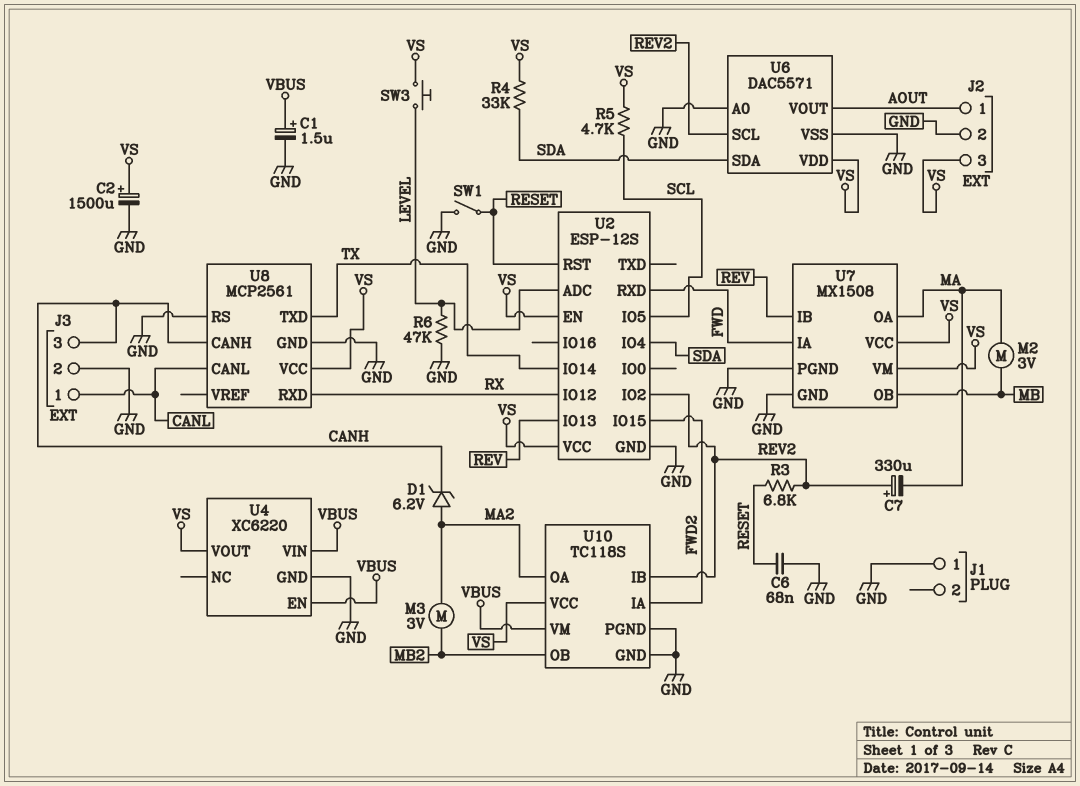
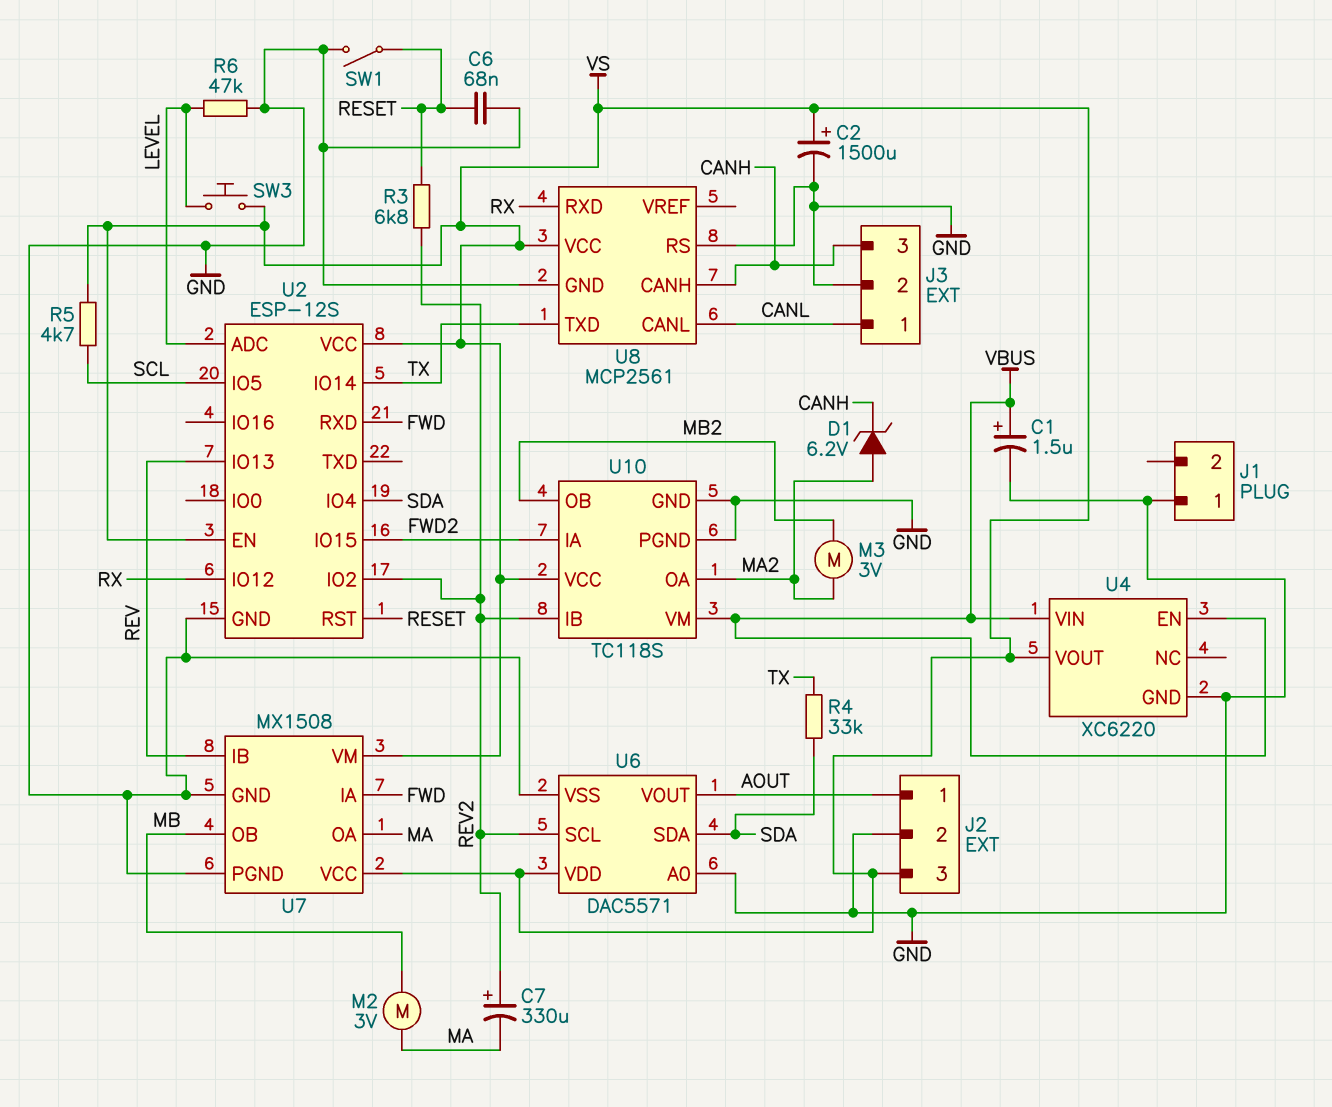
R4: 33k (SDA, VS) -> 33k (SDA, TX)

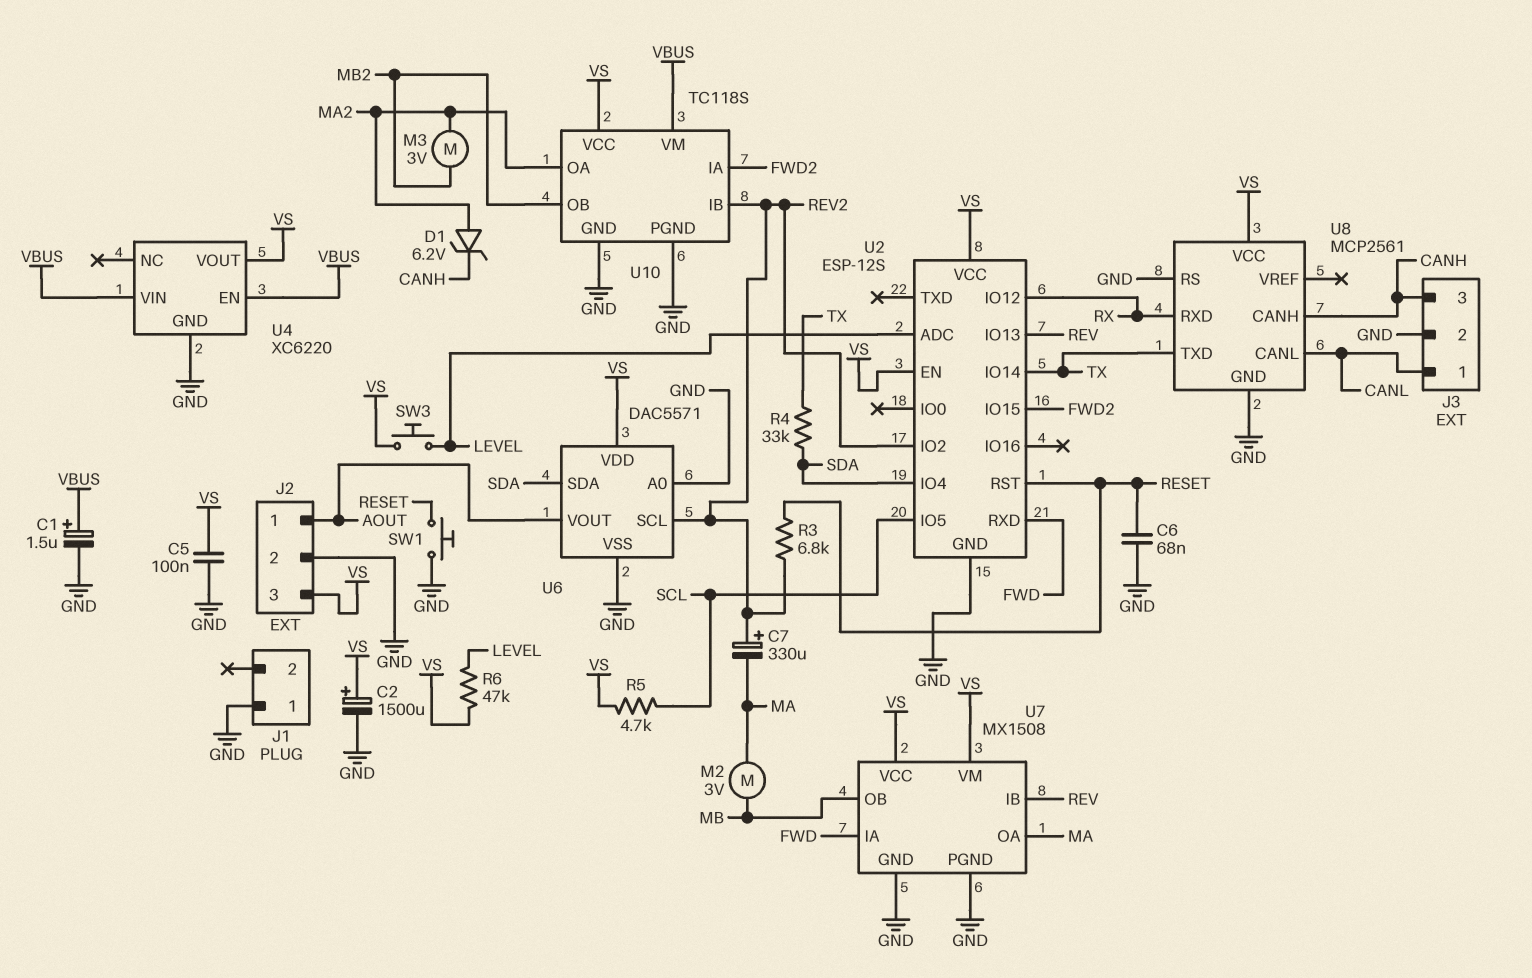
C5: none -> 100nF (GND, VS)
R6: 47k (GND, LEVEL) -> 47k (LEVEL, VS)
SW1: switch (GND, RESET) -> button (GND, RESET)

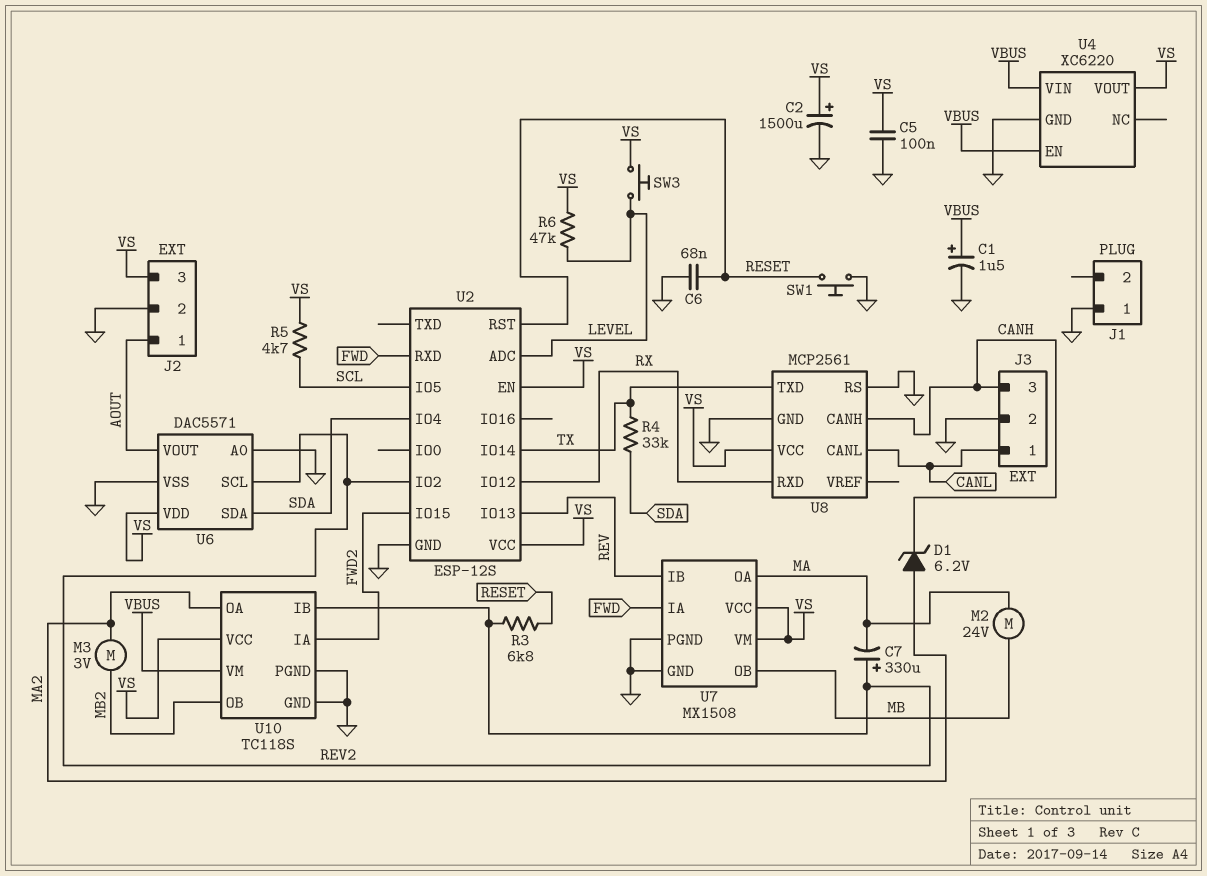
M2: motor 3V (MA, MB) -> motor 24V (MA, MB)

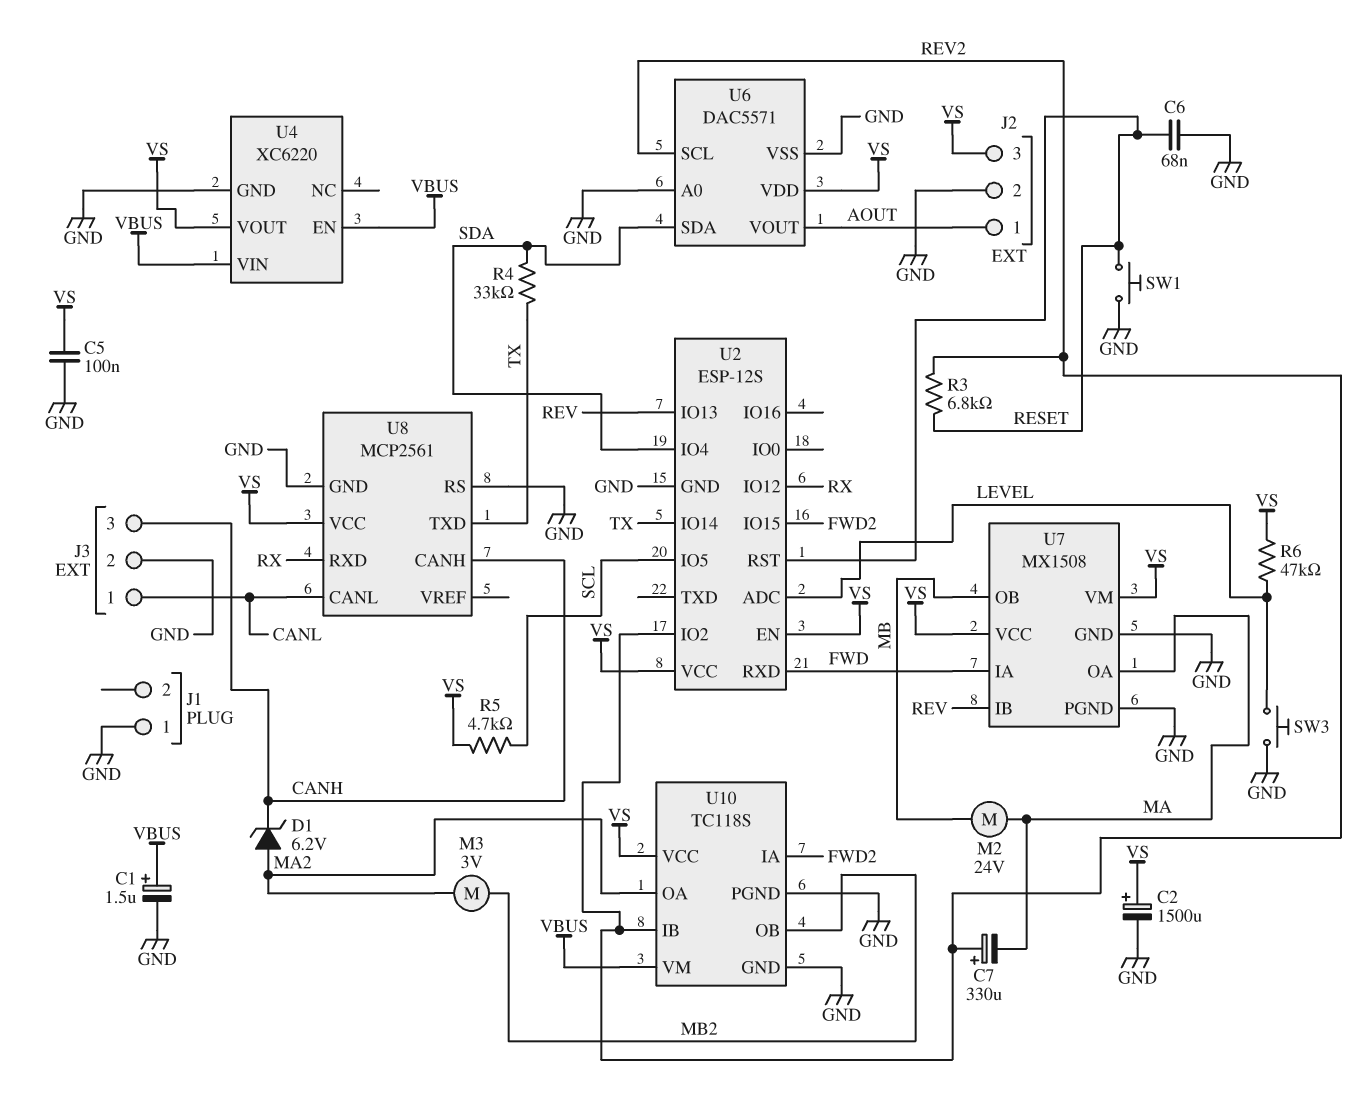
SW3: button (LEVEL, VS) -> button (GND, LEVEL)

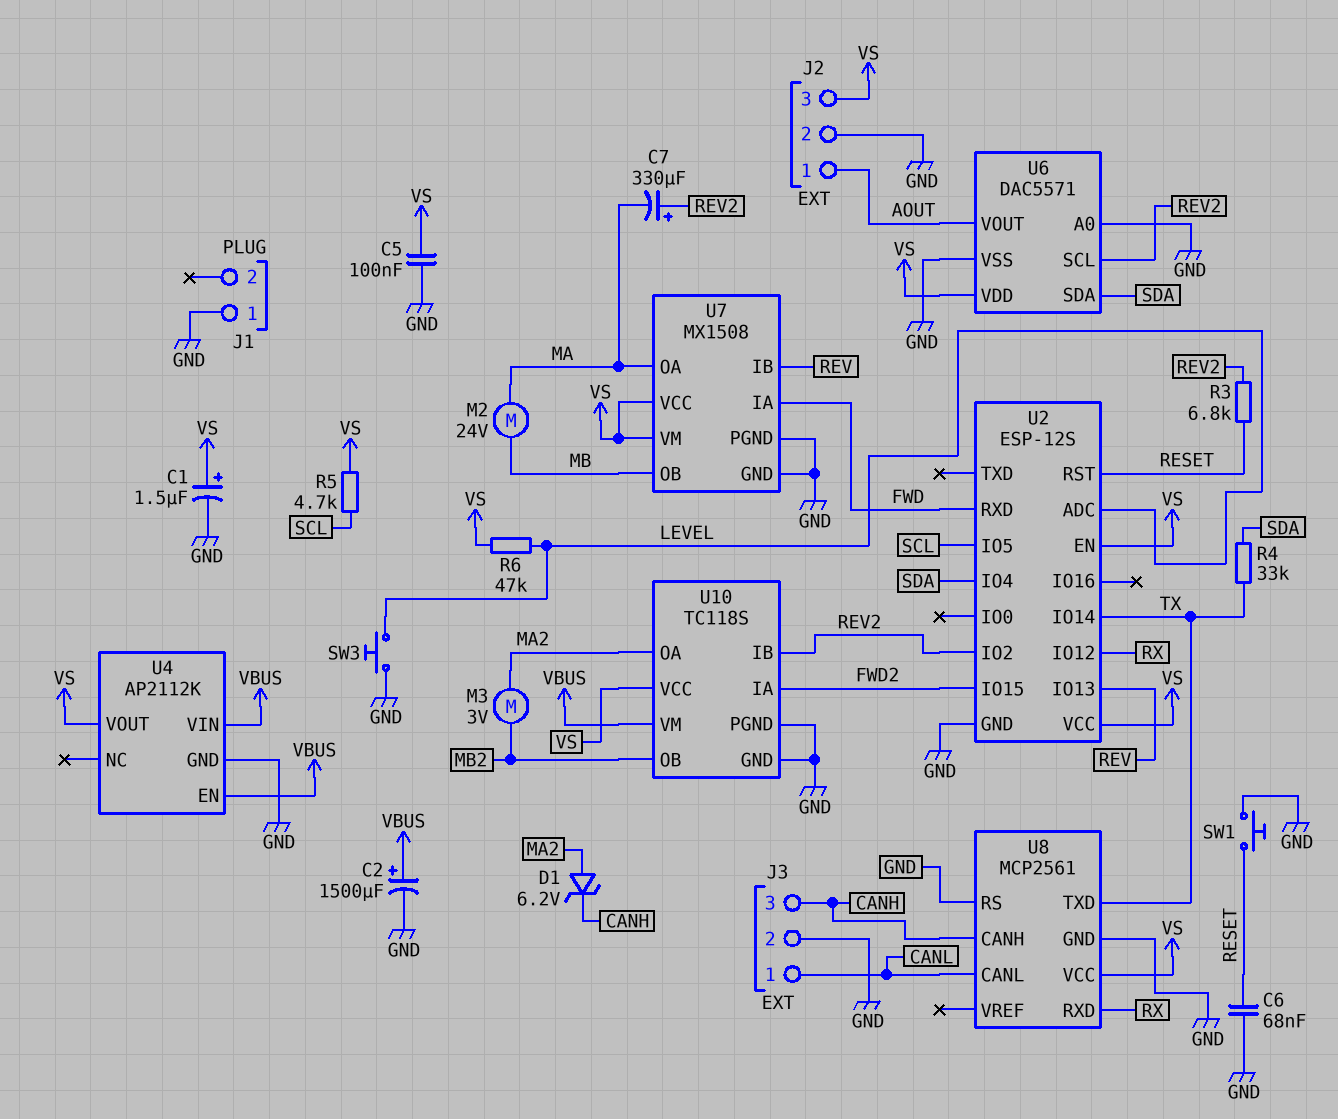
C1: 1.5uF (plus VBUS, minus GND) -> 1.5uF (plus VS, minus GND)
C2: 1500uF (plus VS, minus GND) -> 1500uF (plus VBUS, minus GND)
U4: XC6220 -> AP2112K

